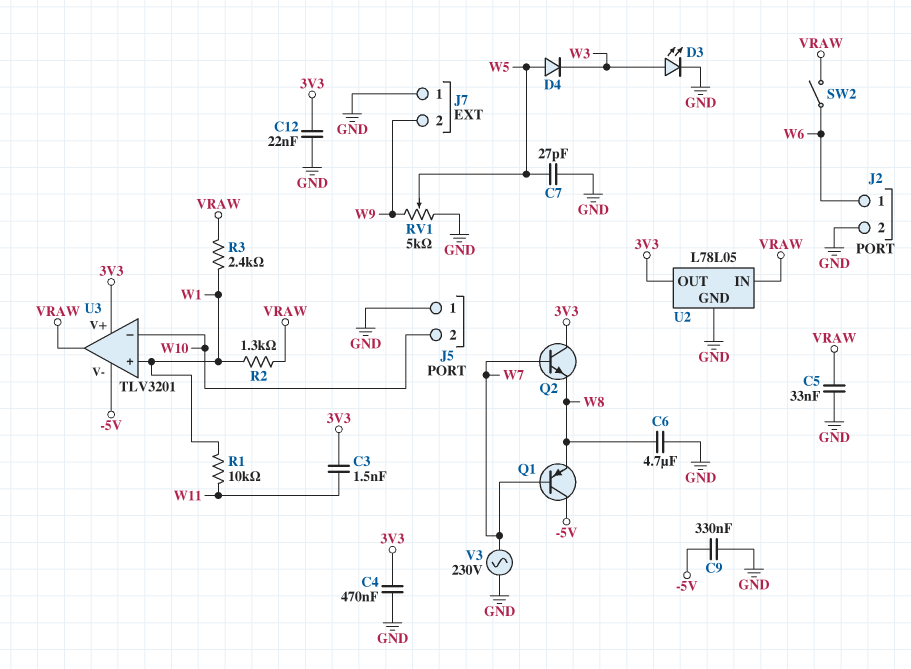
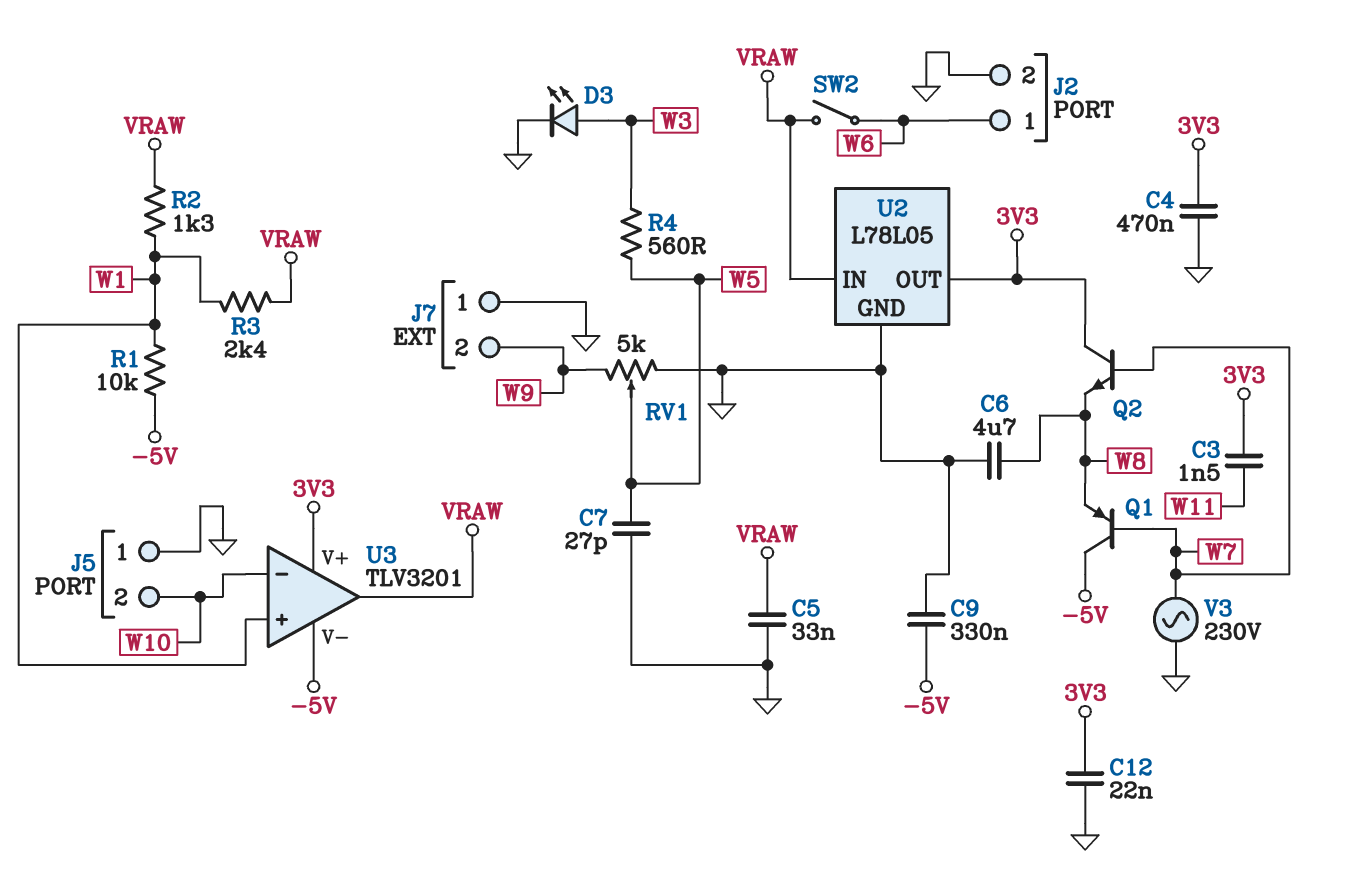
D4: diode (A W5, K W3) -> none
R1: 10k (W1, W11) -> 10k (-5V, W1)
R4: none -> 560 (W3, W5)

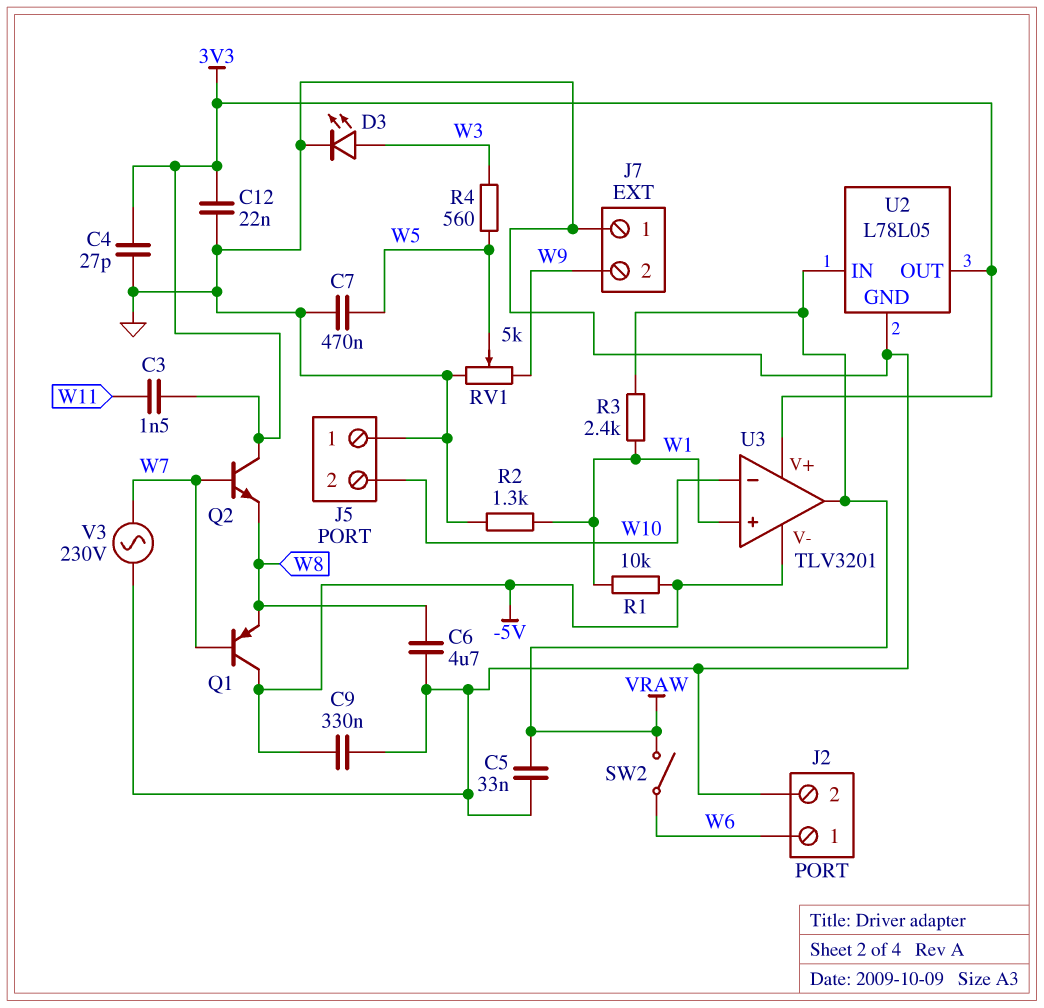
C4: 470nF (3V3, GND) -> 27pF (3V3, GND)
C7: 27pF (GND, W5) -> 470nF (GND, W5)
R2: 1.3k (VRAW, W1) -> 1.3k (GND, W1)

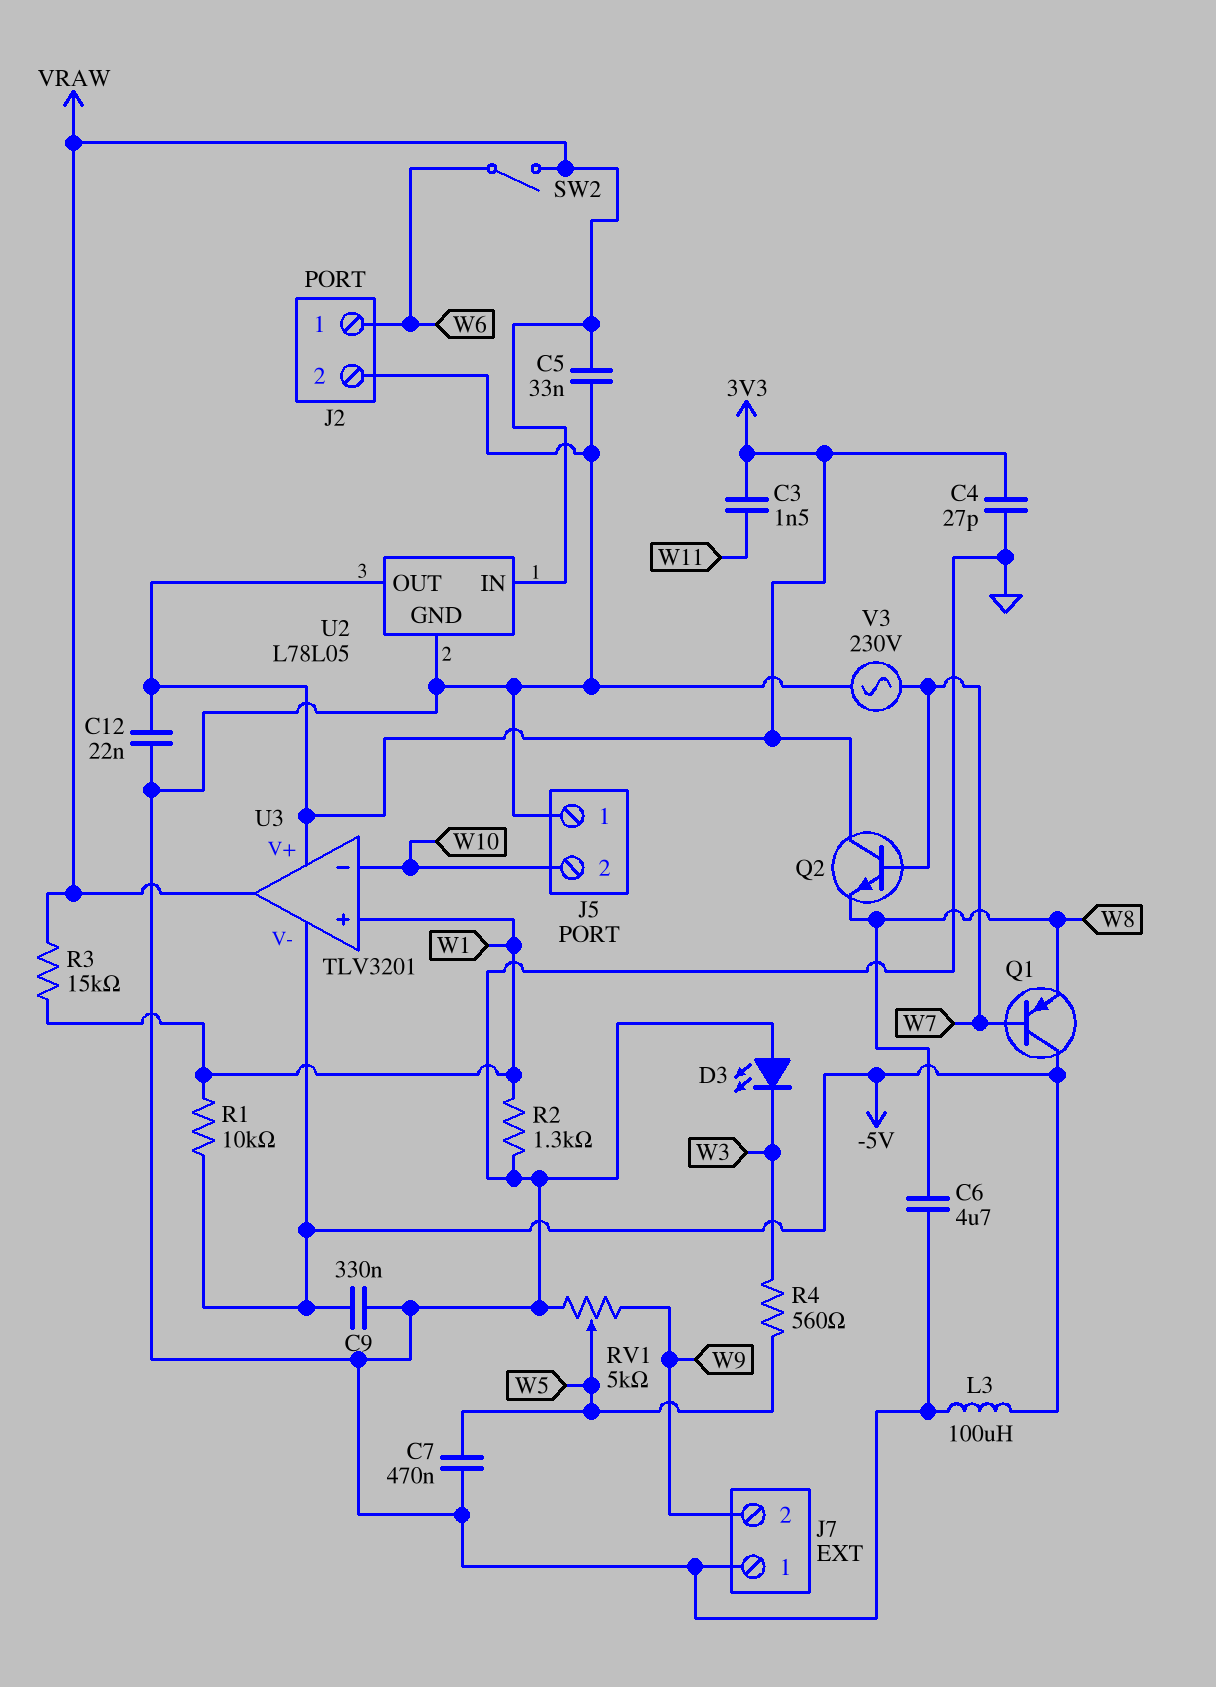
D3: LED (A W3, K GND) -> LED (A GND, K W3)
L3: none -> 100uH (-5V, GND)
R3: 2.4k (VRAW, W1) -> 15k (VRAW, W1)

